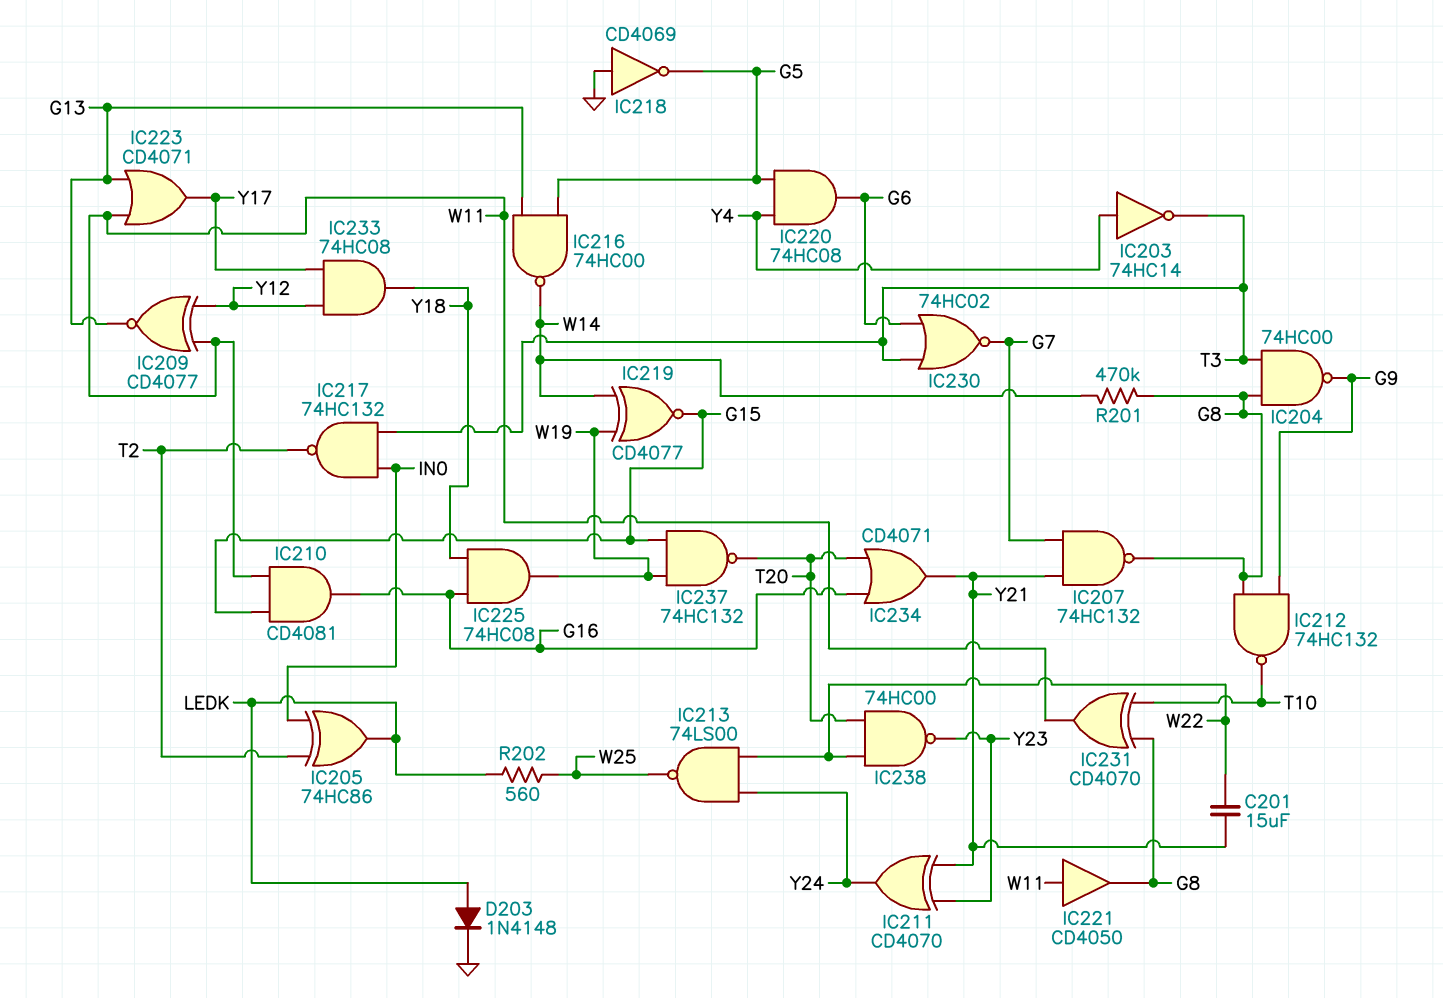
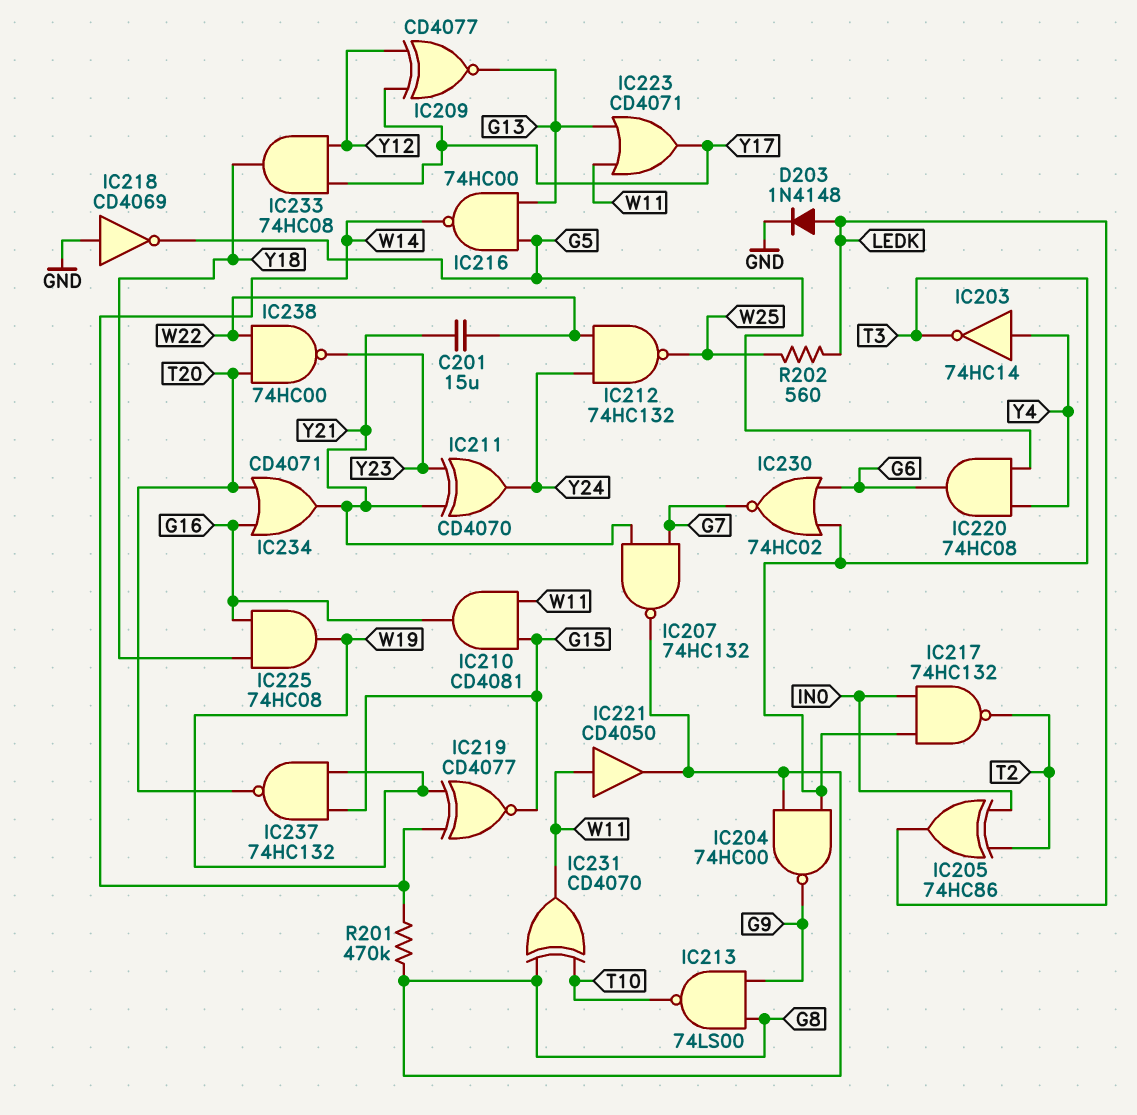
IC209: XNOR CD4077 (in W11, in Y12, out G13) -> XNOR CD4077 (in Y12, in Y17, out G13)
IC212: NAND 74HC132 (in G8, in G9, out T10) -> NAND 74HC132 (in W22, in Y24, out W25)
IC213: NAND 74LS00 (in W22, in Y24, out W25) -> NAND 74LS00 (in G8, in G9, out T10)

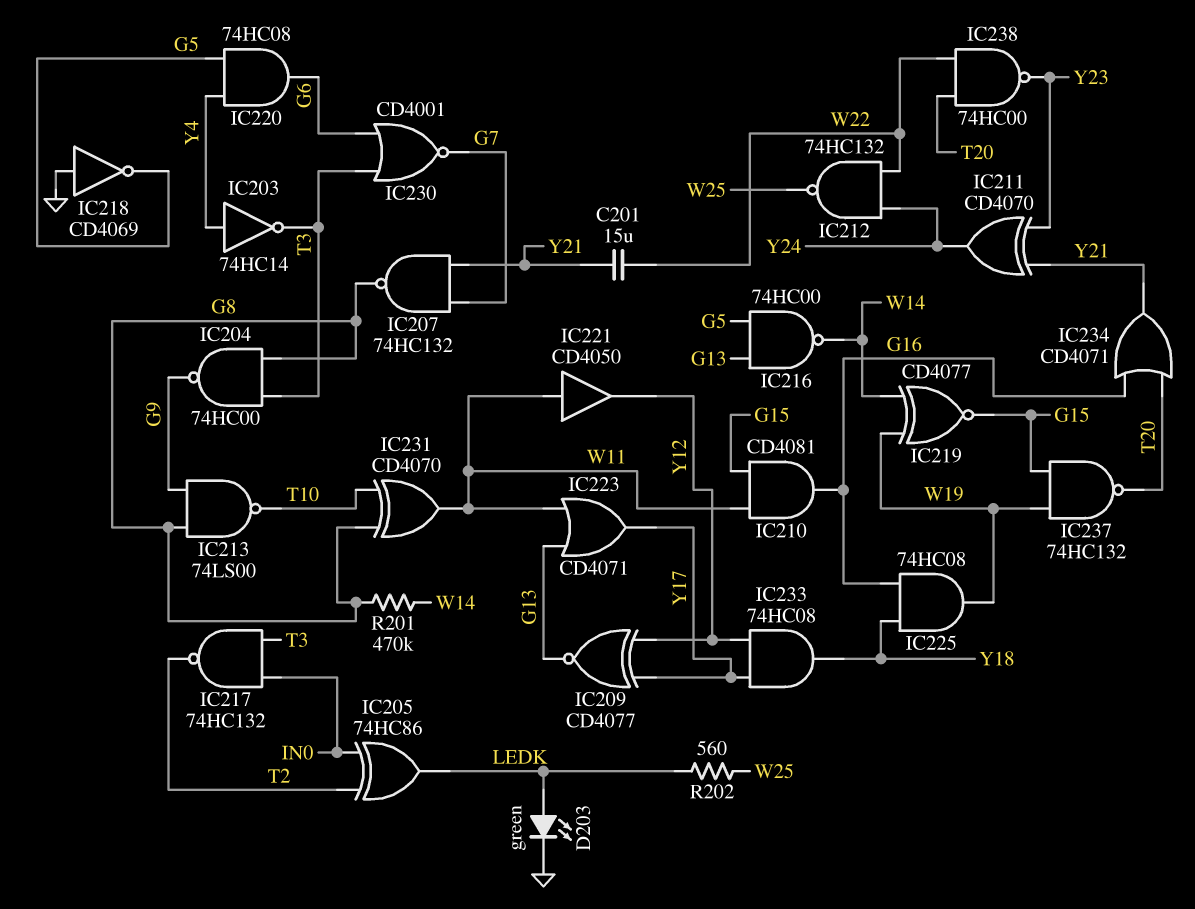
D203: diode 1N4148 (A LEDK, K GND) -> LED green (A LEDK, K GND)
IC221: buffer CD4050 (in W11, out G8) -> buffer CD4050 (in W11, out Y12)
IC230: NOR 74HC02 (in G6, in T3, out G7) -> NOR CD4001 (in G6, in T3, out G7)

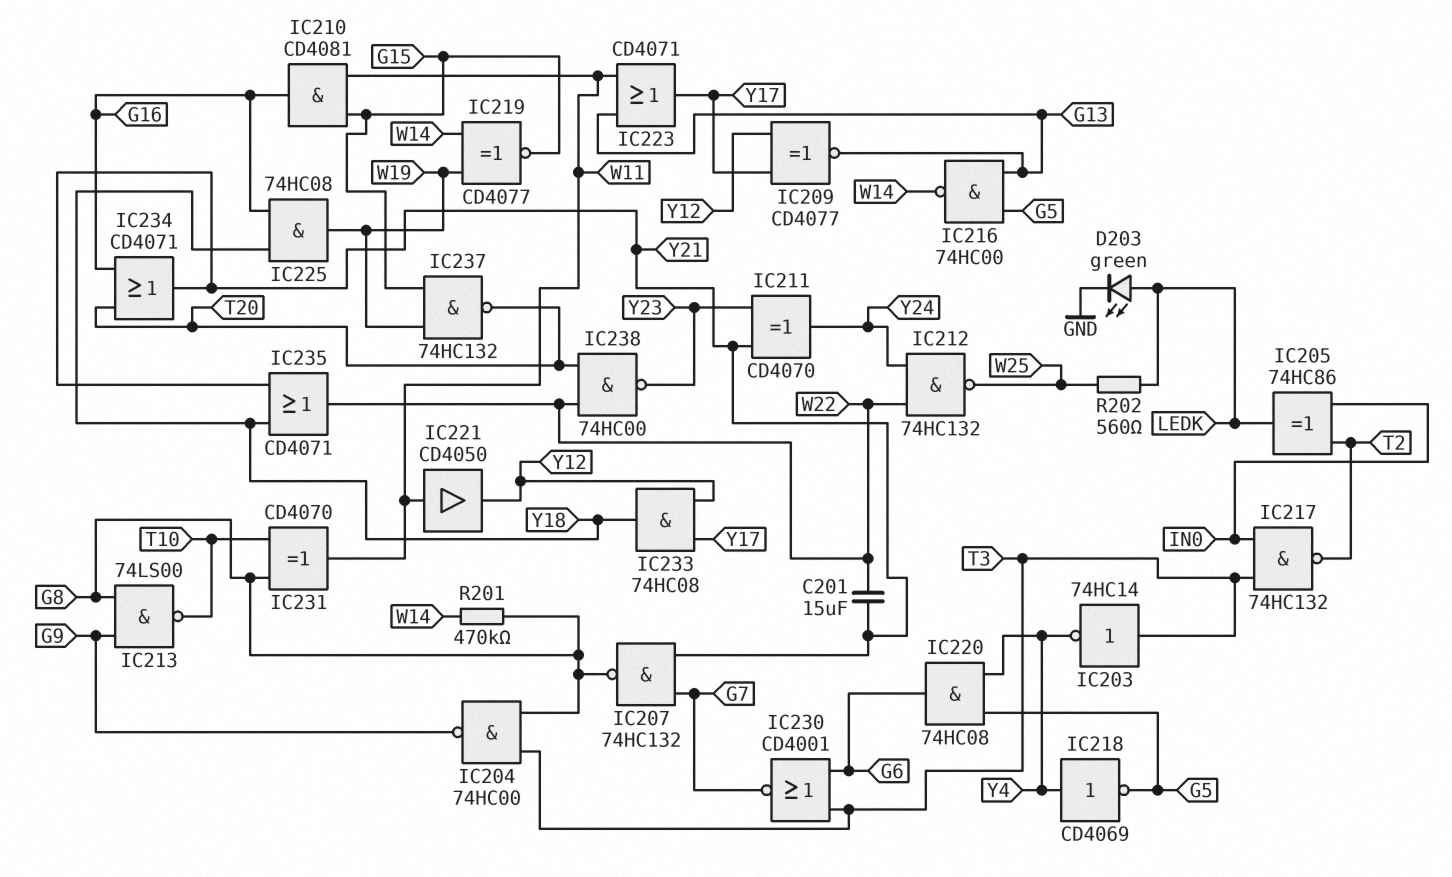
IC203: NOT 74HC14 (in Y4, out T3) -> NOT 74HC14 (in T3, out Y4)
IC218: NOT CD4069 (in GND, out G5) -> NOT CD4069 (in Y4, out G5)
IC235: none -> OR CD4071 (in Y18, in Y21, out W22)

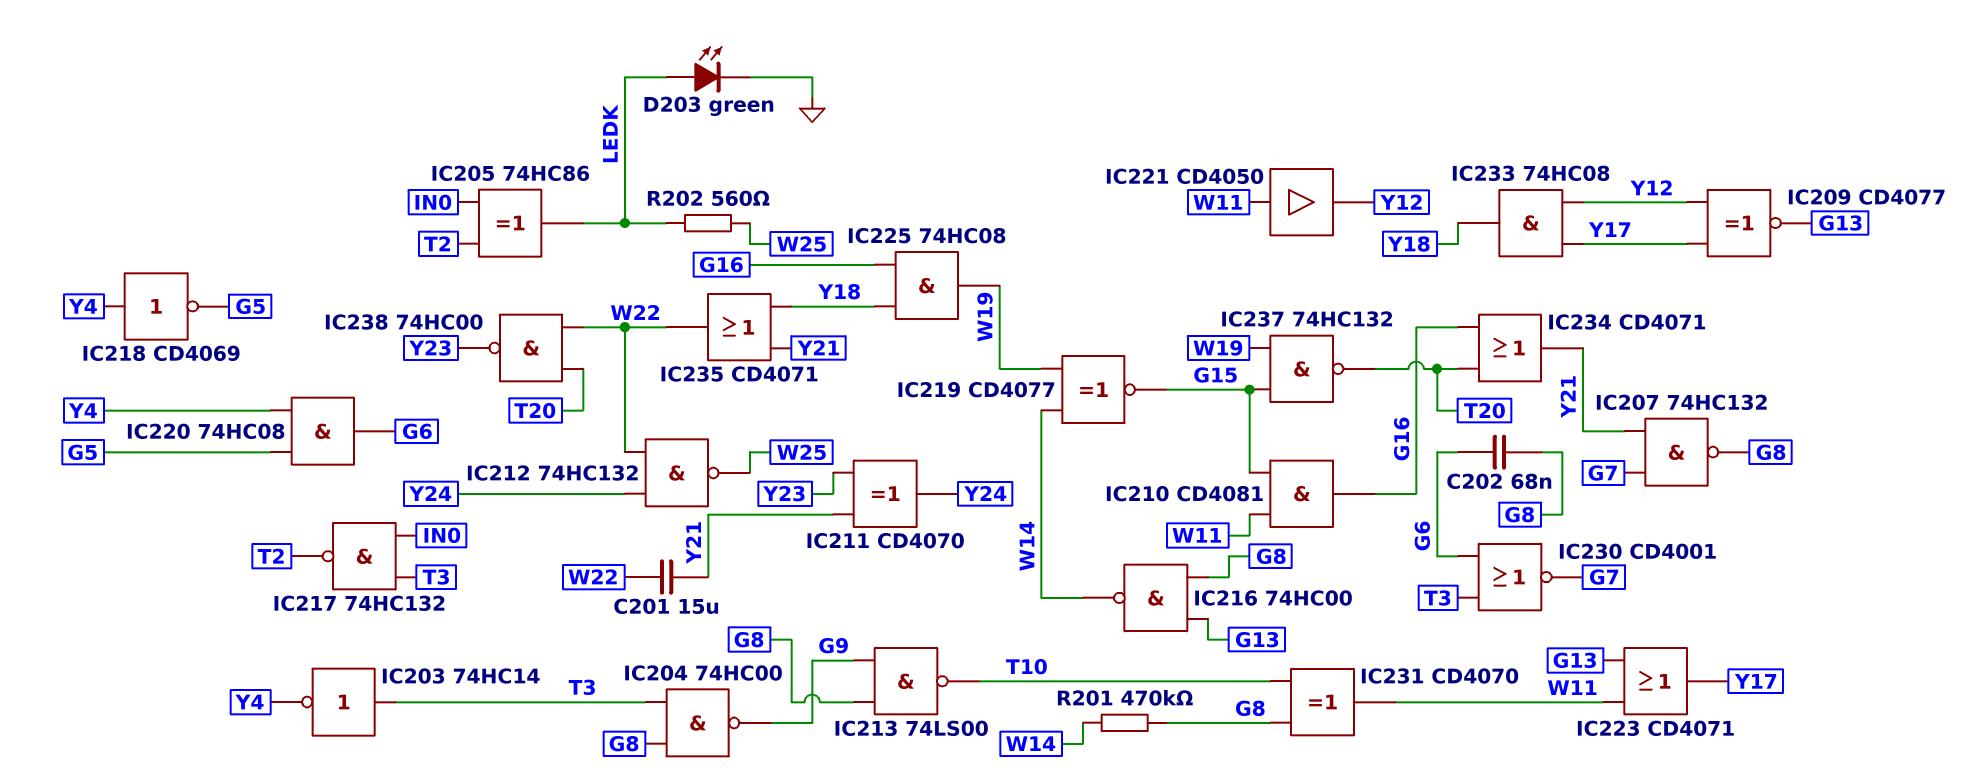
C202: none -> 68nF (G6, G8)
IC216: NAND 74HC00 (in G5, in G13, out W14) -> NAND 74HC00 (in G8, in G13, out W14)

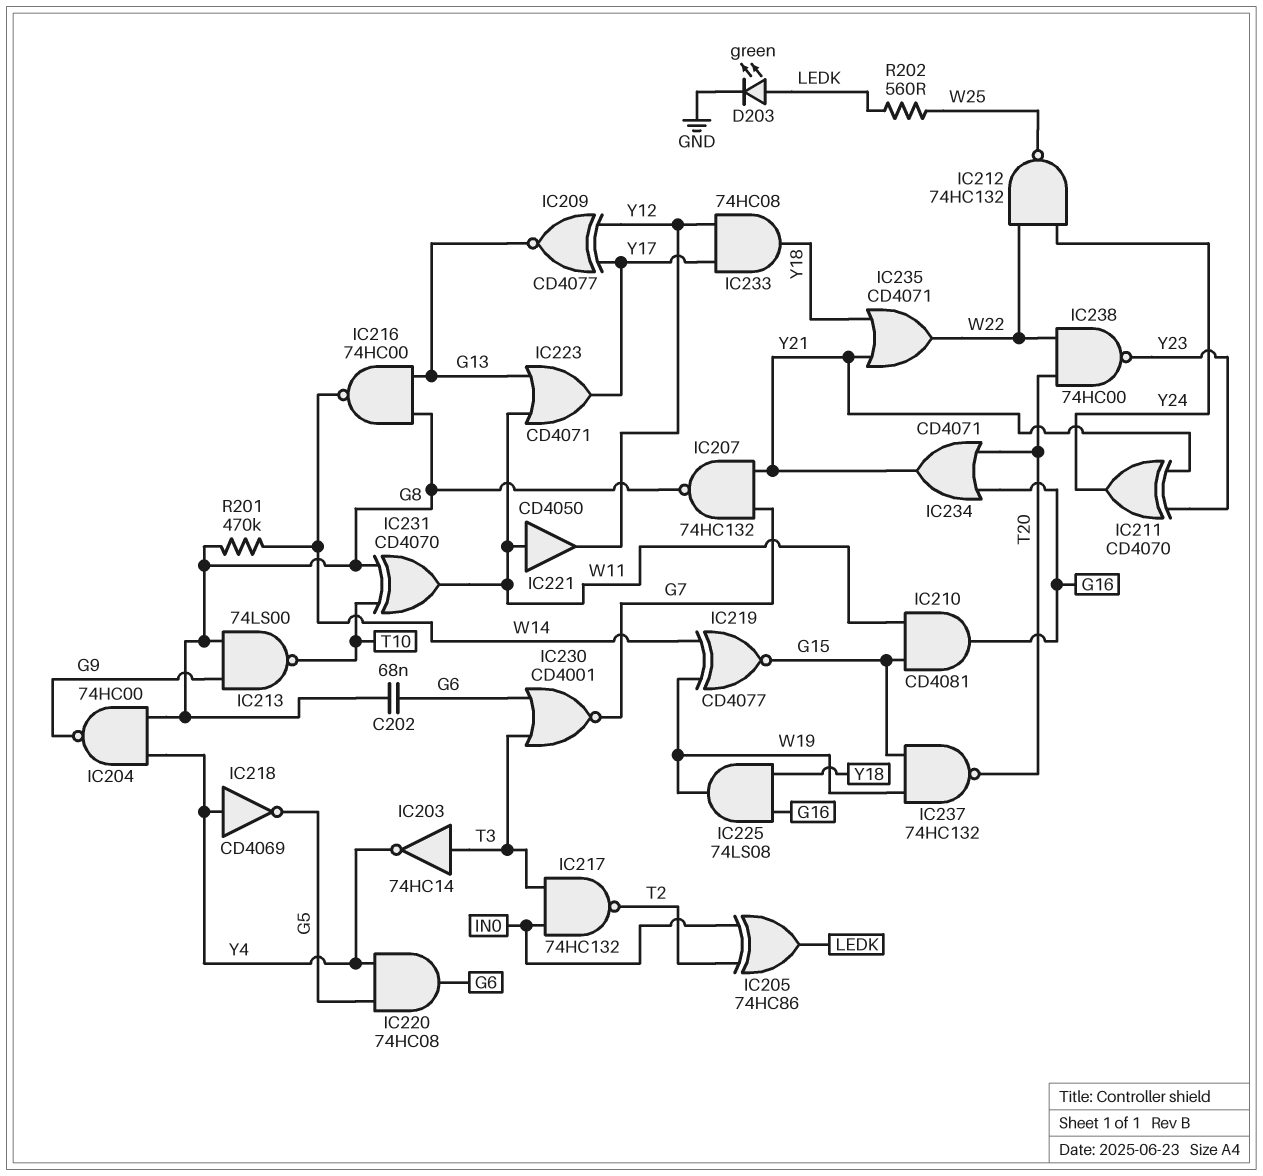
C201: 15uF (W22, Y21) -> none
IC204: NAND 74HC00 (in G8, in T3, out G9) -> NAND 74HC00 (in G8, in Y4, out G9)
IC225: AND 74HC08 (in G16, in Y18, out W19) -> AND 74LS08 (in G16, in Y18, out W19)

